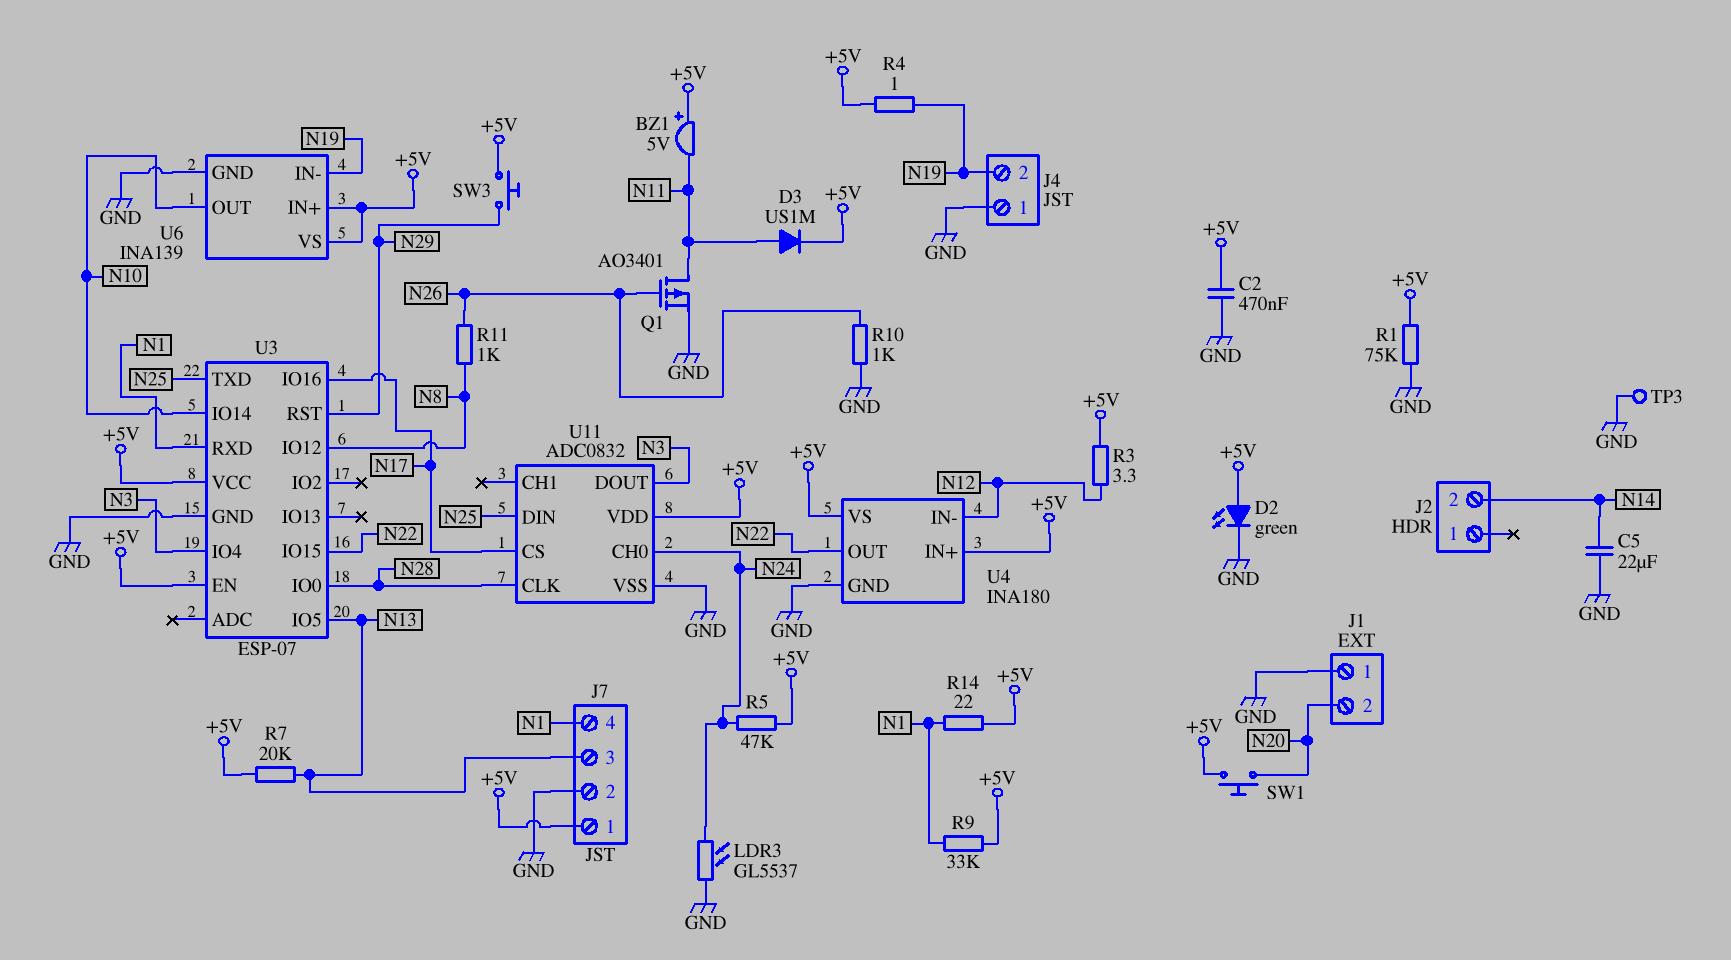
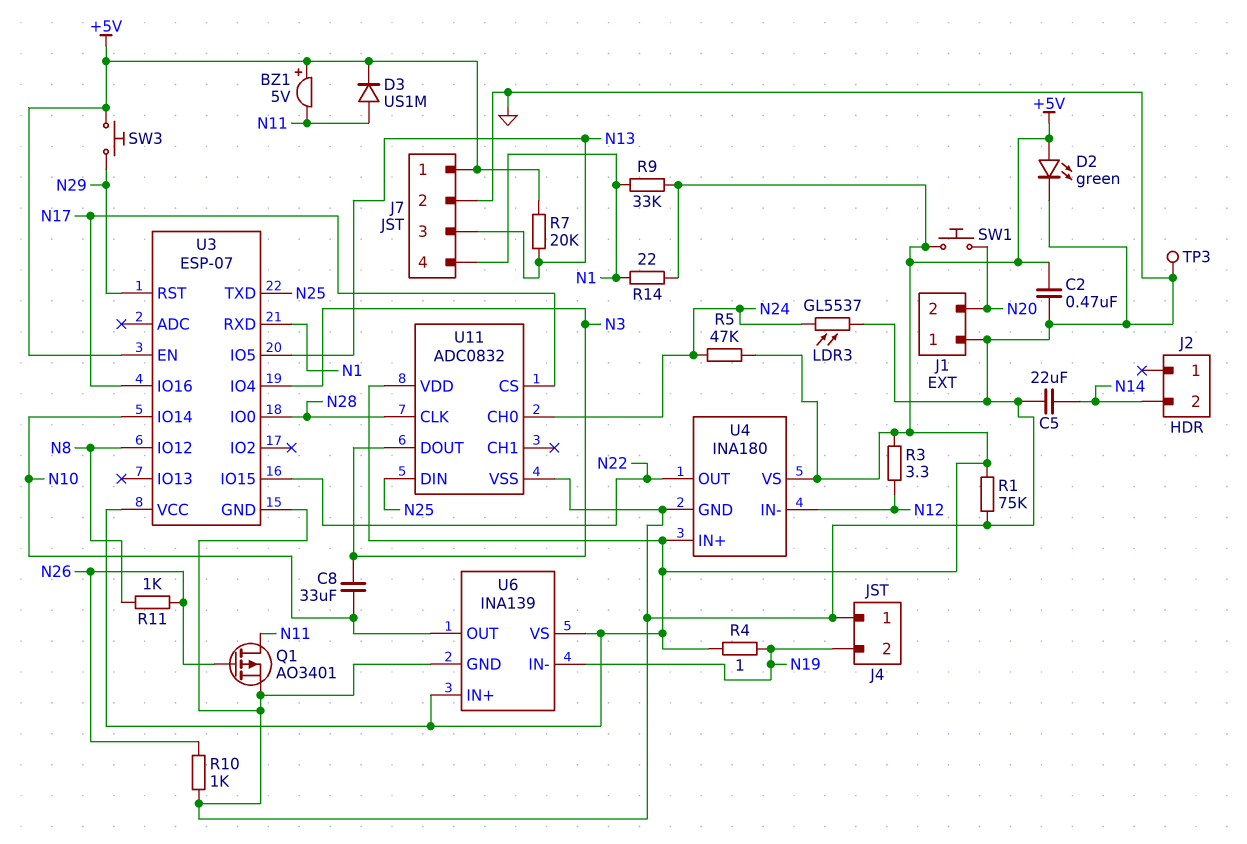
C8: none -> 33uF (N3, N10)

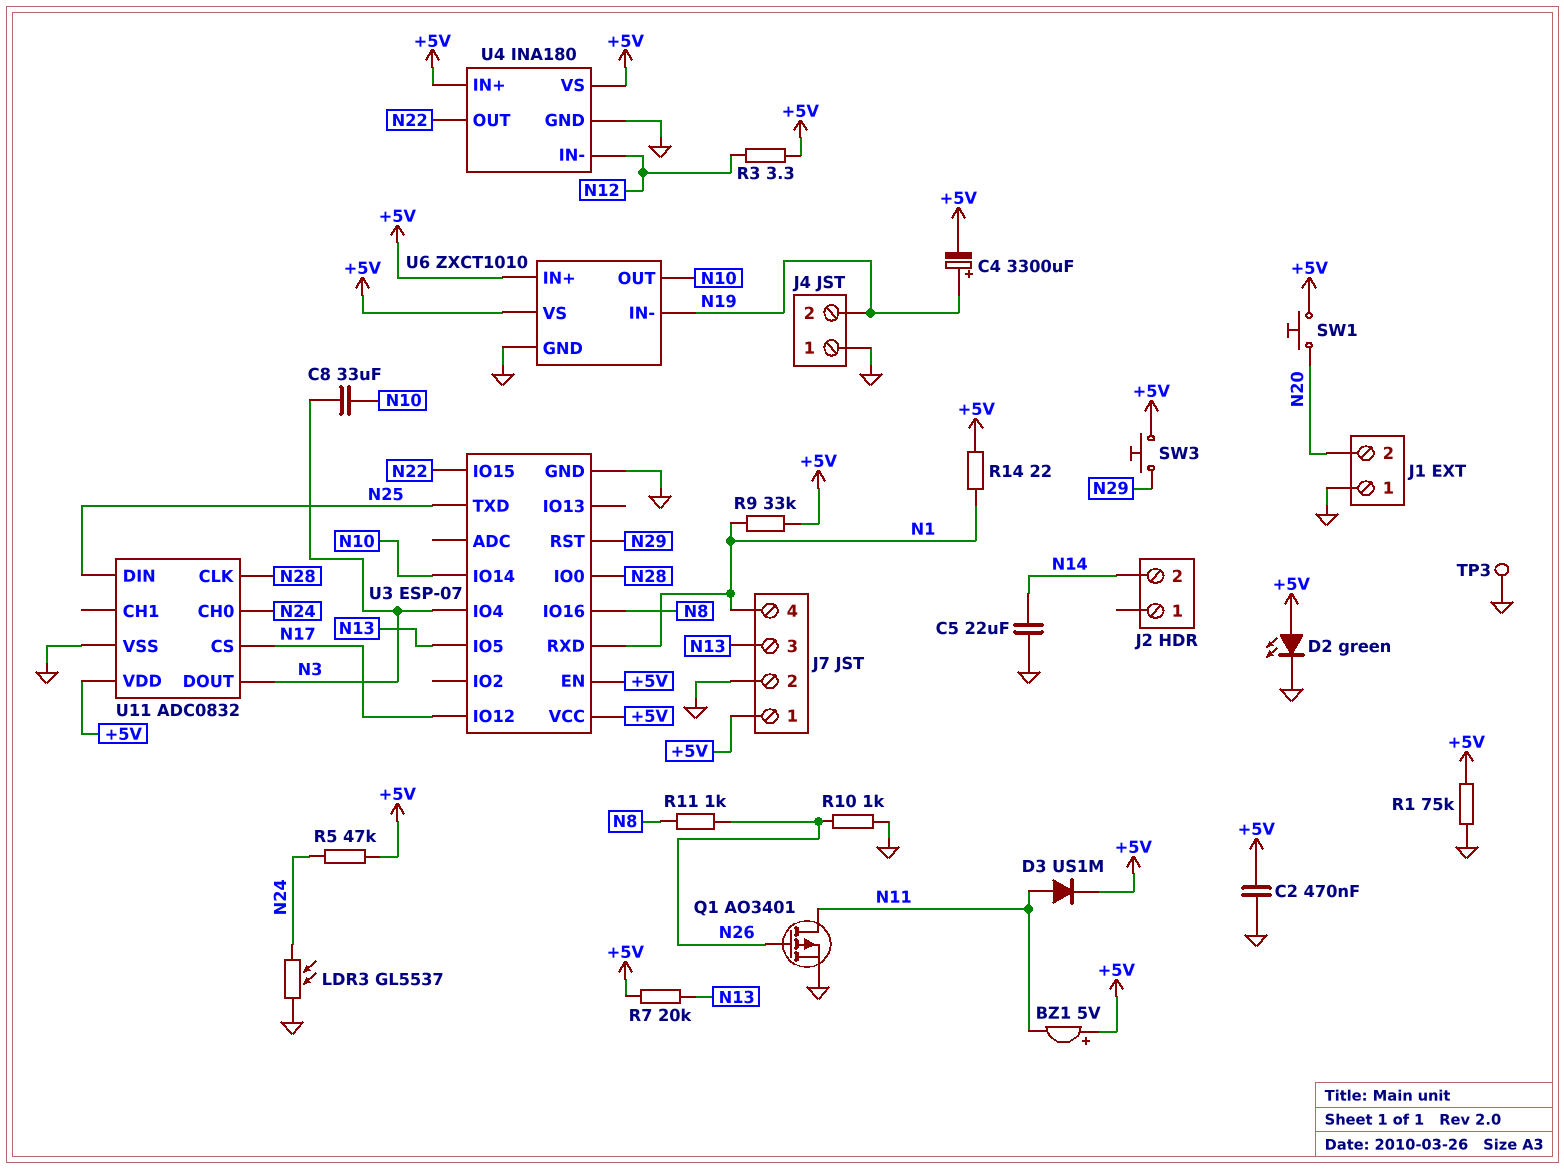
C4: none -> 3300uF (plus N19, minus +5V)
R4: 1 (+5V, N19) -> none
U3 pin IO12: N8 -> N17
U3 pin IO16: N17 -> N8
U6: INA139 -> ZXCT1010

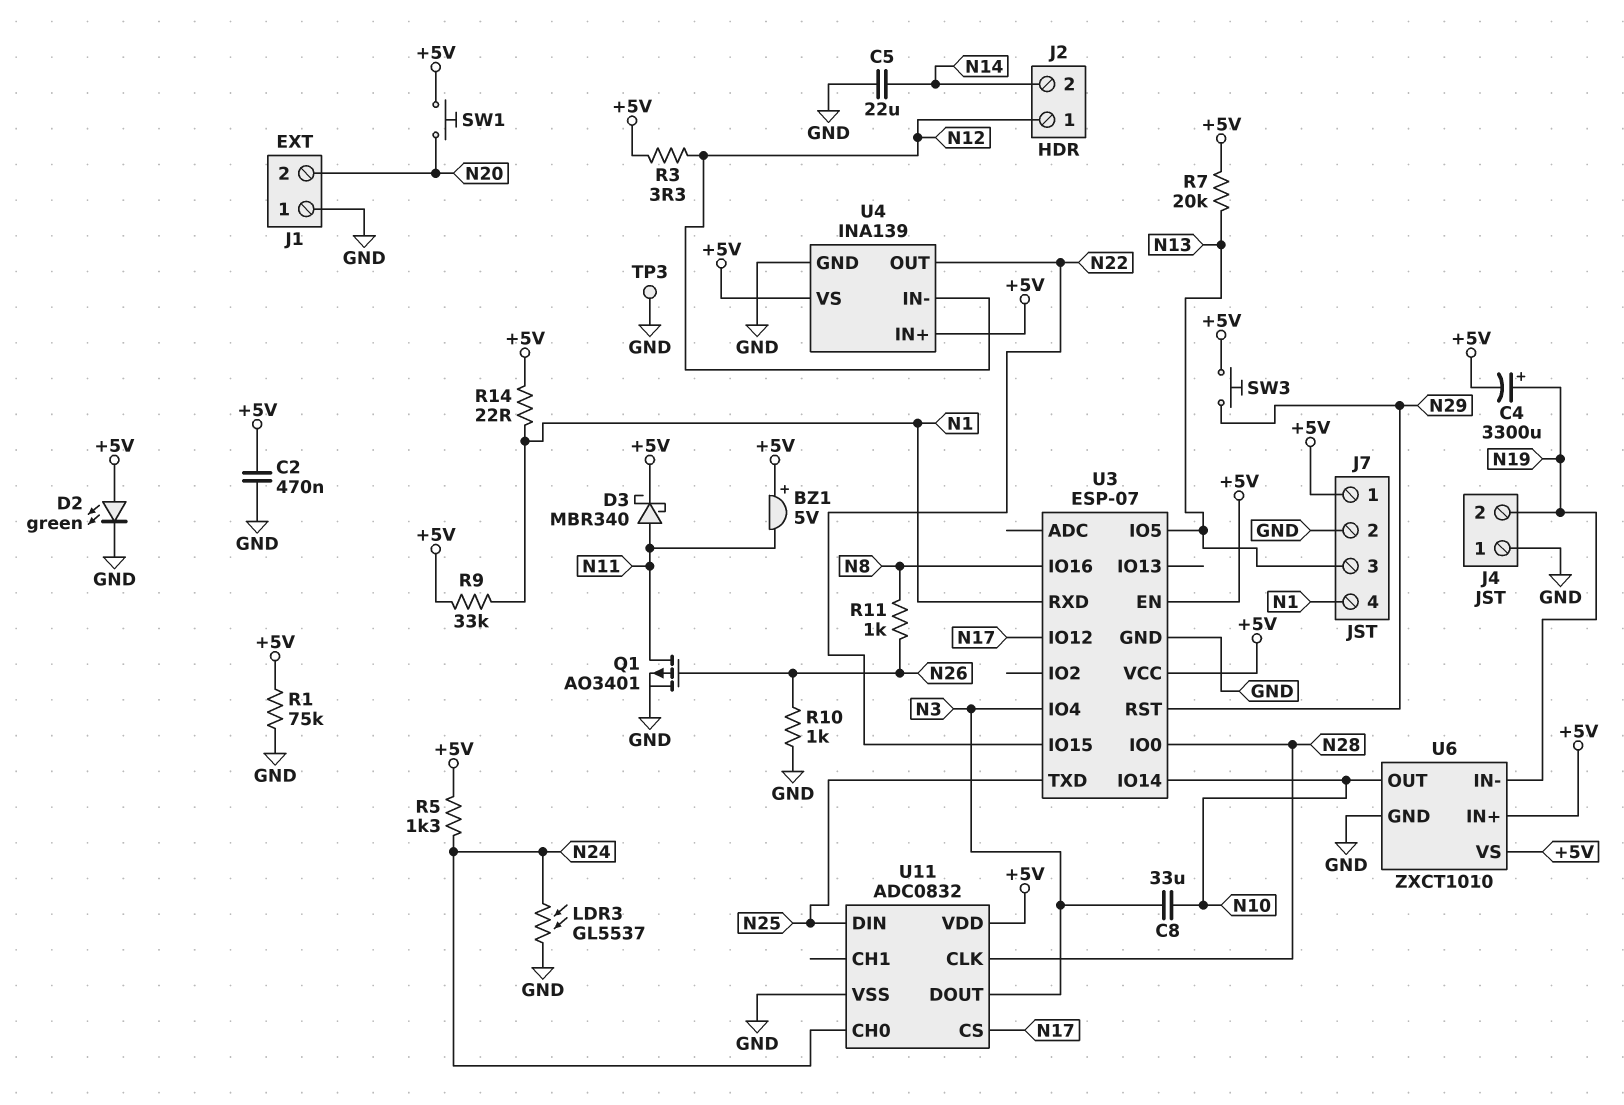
D3: diode US1M (A N11, K +5V) -> schottky MBR340 (A N11, K +5V)
J2 pin 1: none -> N12
R5: 47k (+5V, N24) -> 1.3k (+5V, N24)
U4: INA180 -> INA139

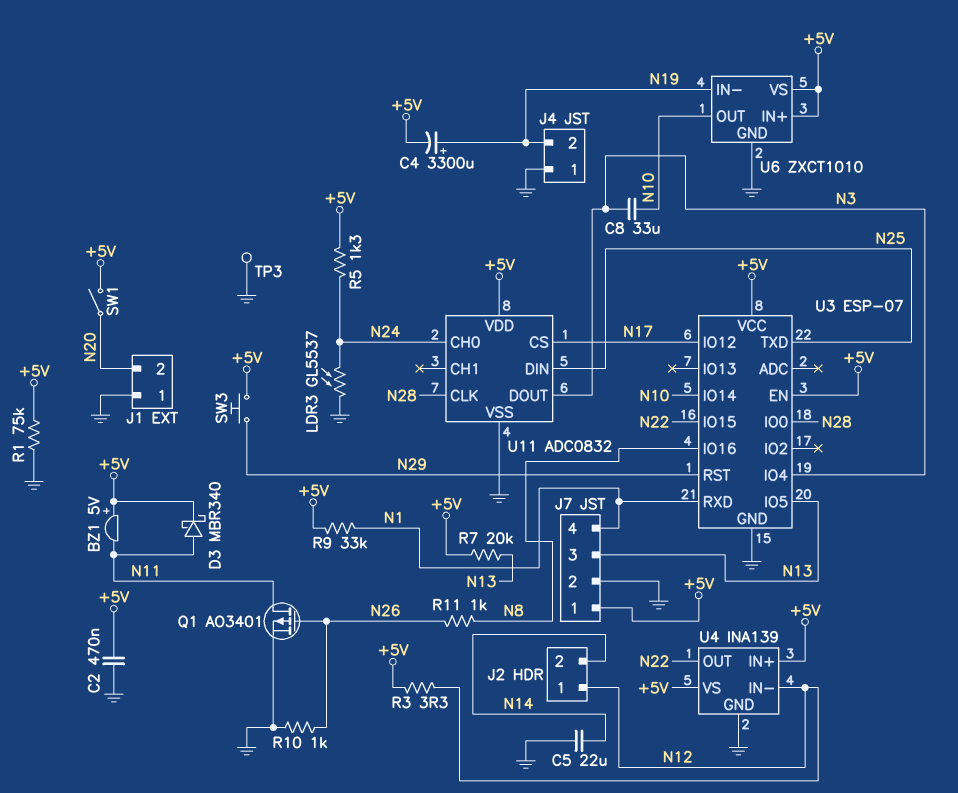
D2: LED green (A +5V, K GND) -> none
R14: 22 (+5V, N1) -> none
SW1: button (+5V, N20) -> switch (+5V, N20)

